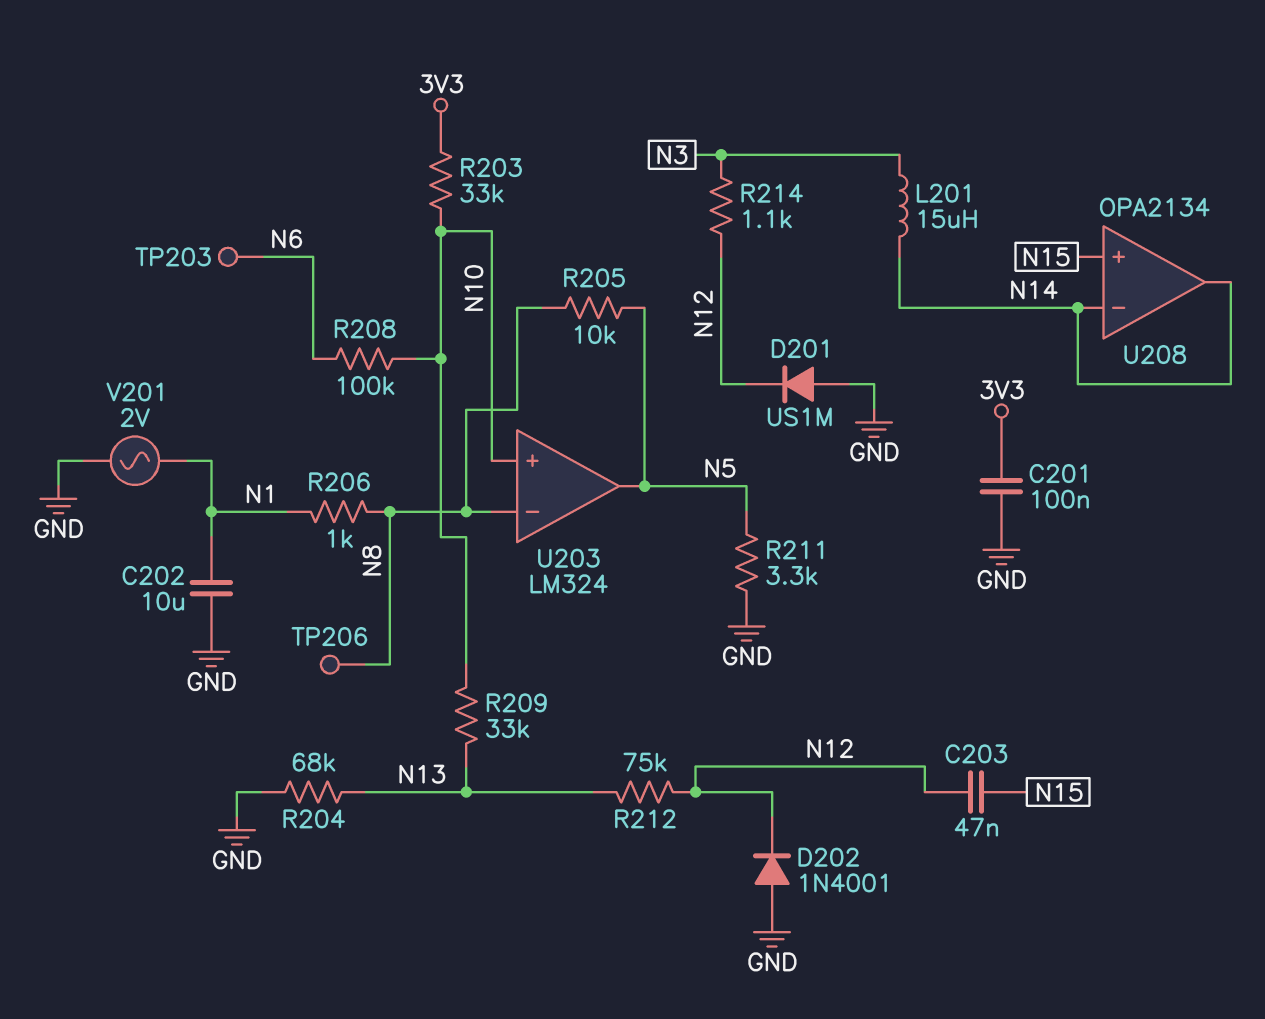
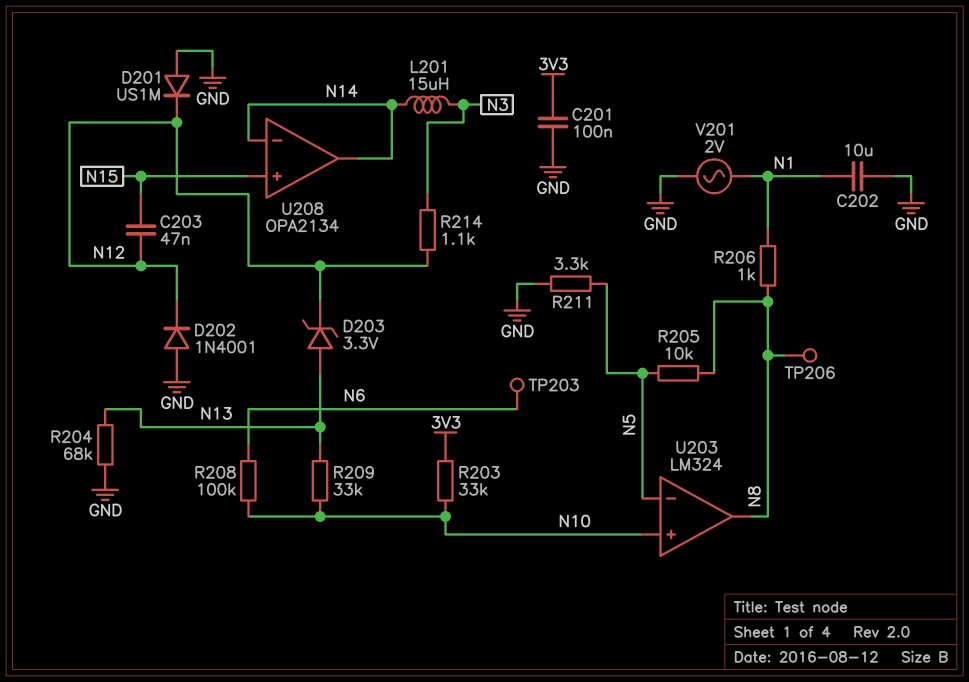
D203: none -> zener 3.3V (A N13, K N12)
R212: 75k (N12, N13) -> none
U203 pin in-: N8 -> N5
U203 pin out: N5 -> N8

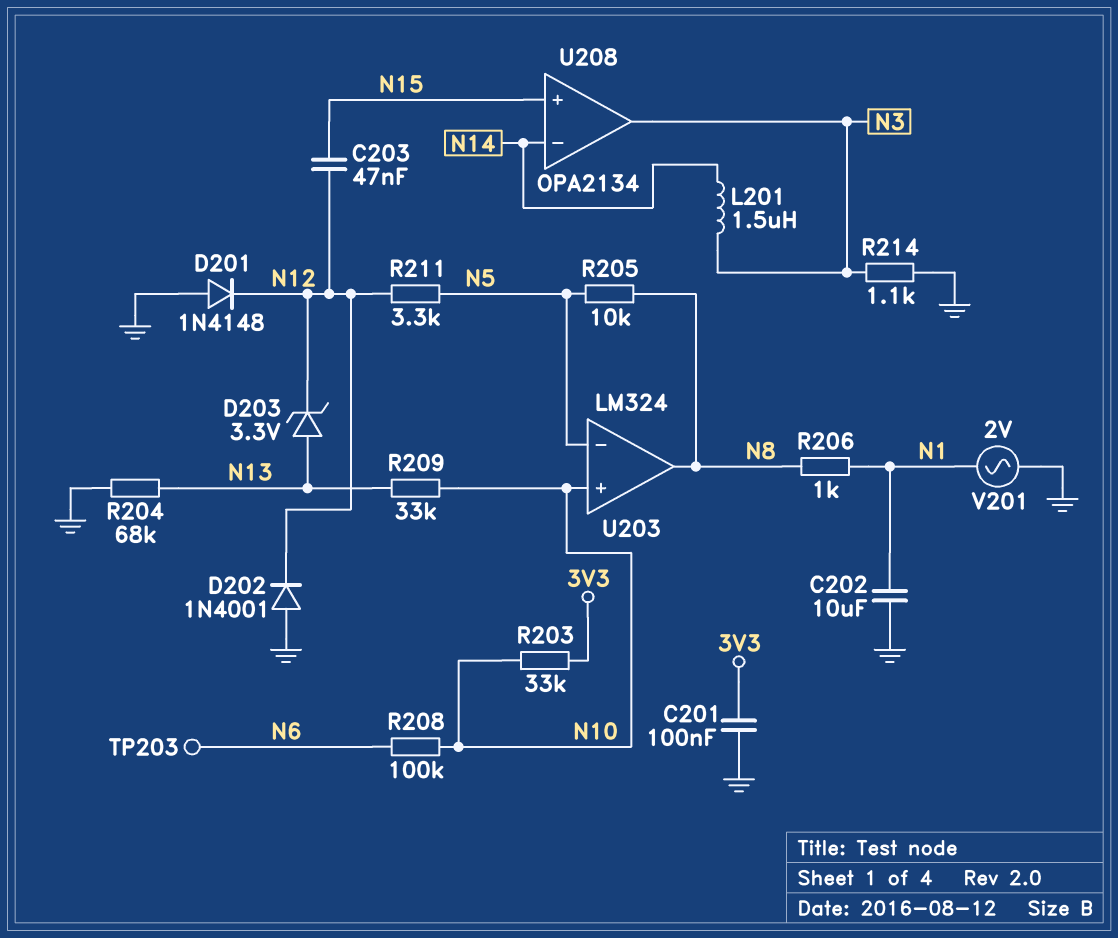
D201: diode US1M (A GND, K N12) -> diode 1N4148 (A GND, K N12)
L201: 15uH (N3, N14) -> 1.5uH (N3, N14)
R211: 3.3k (GND, N5) -> 3.3k (N5, N12)
R214: 1.1k (N3, N12) -> 1.1k (GND, N3)
TP206: test point (N8) -> none
U208 pin out: N14 -> N3

